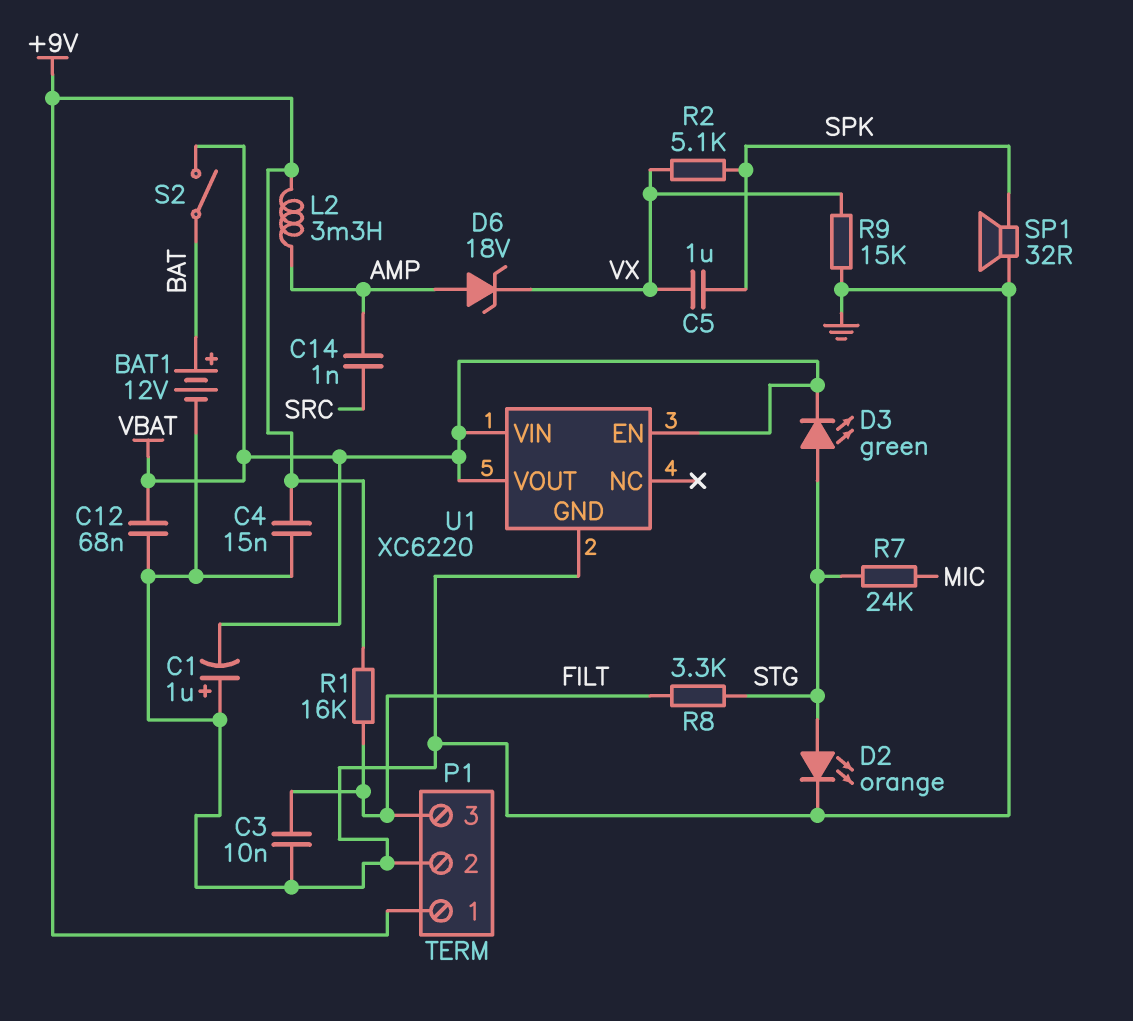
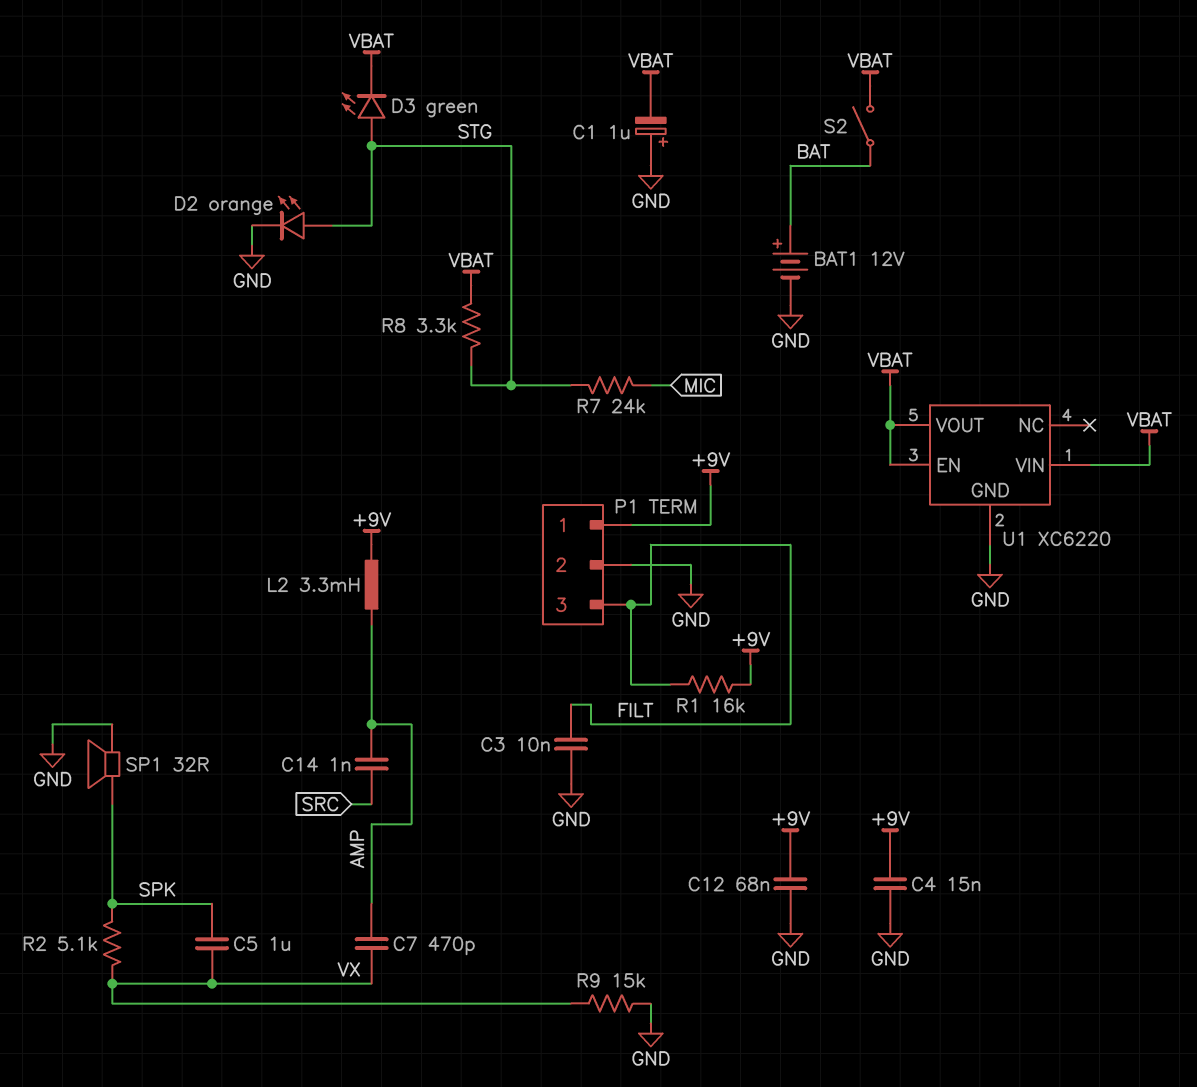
C7: none -> 470pF (AMP, VX)
C12: 68nF (GND, VBAT) -> 68nF (+9V, GND)
D6: zener 18V (A AMP, K VX) -> none
R8: 3.3k (FILT, STG) -> 3.3k (STG, VBAT)

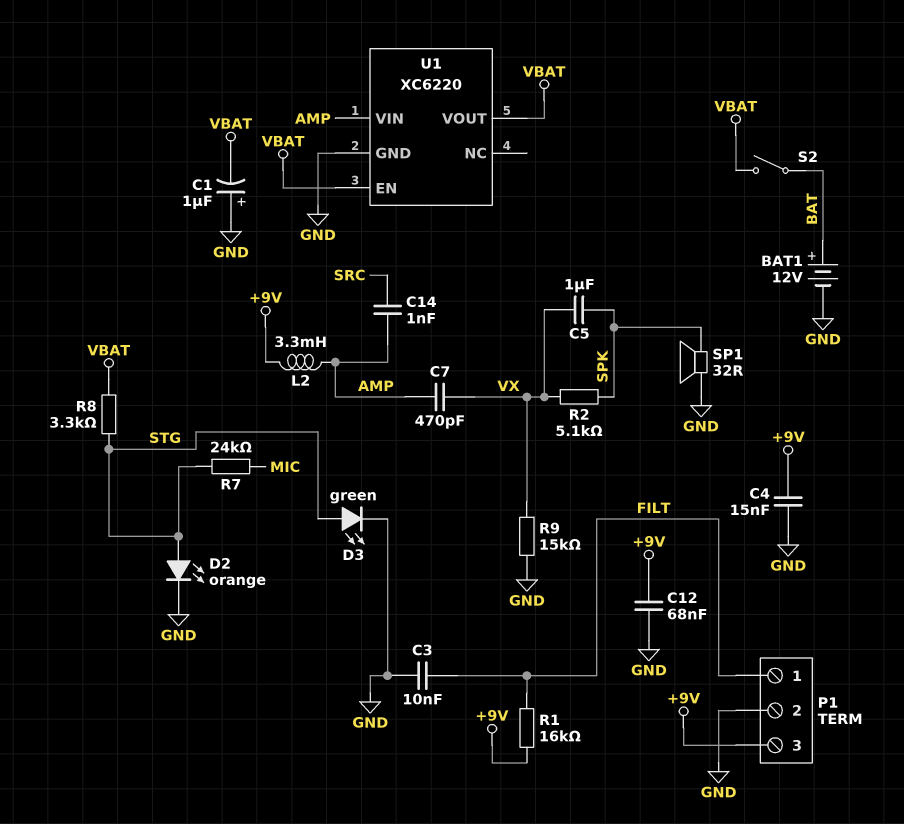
D3: LED green (A STG, K VBAT) -> LED green (A STG, K GND)
P1 pin 1: +9V -> FILT
P1 pin 3: FILT -> +9V
U1 pin VIN: VBAT -> AMP

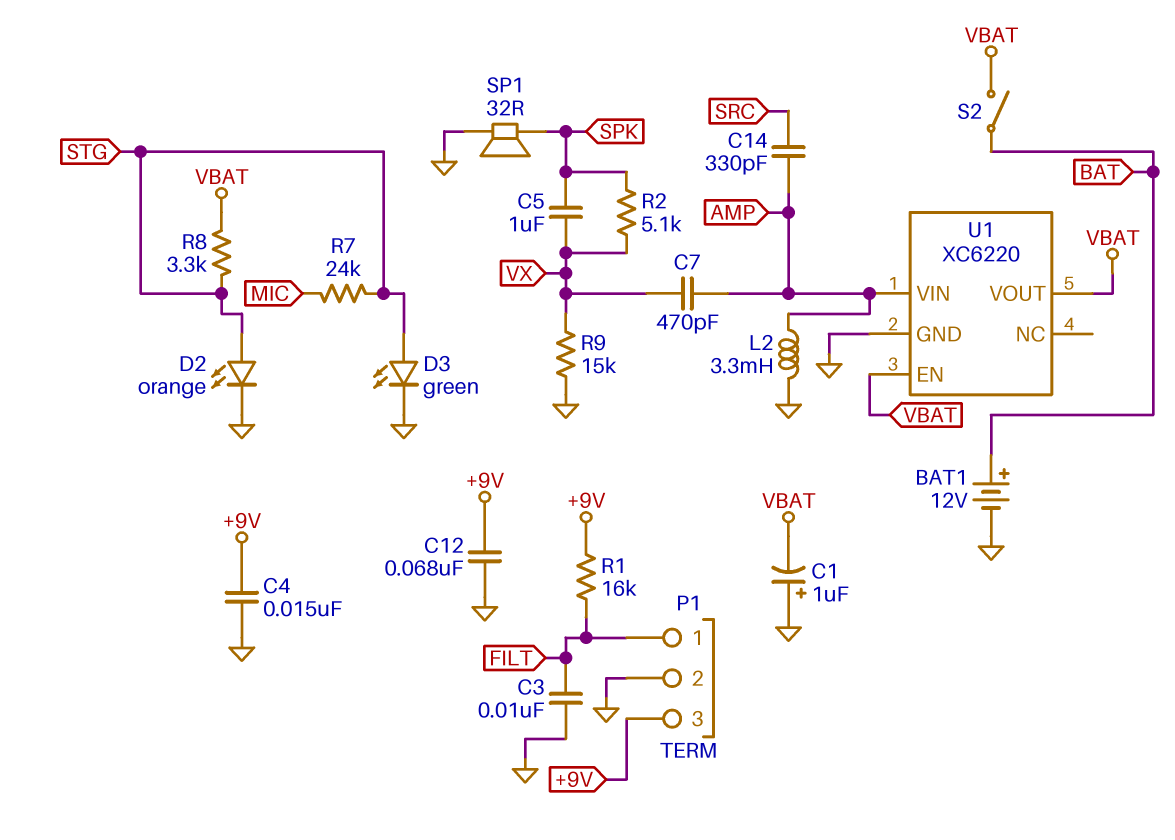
C14: 1nF (AMP, SRC) -> 330pF (AMP, SRC)
L2: 3.3mH (+9V, AMP) -> 3.3mH (AMP, GND)

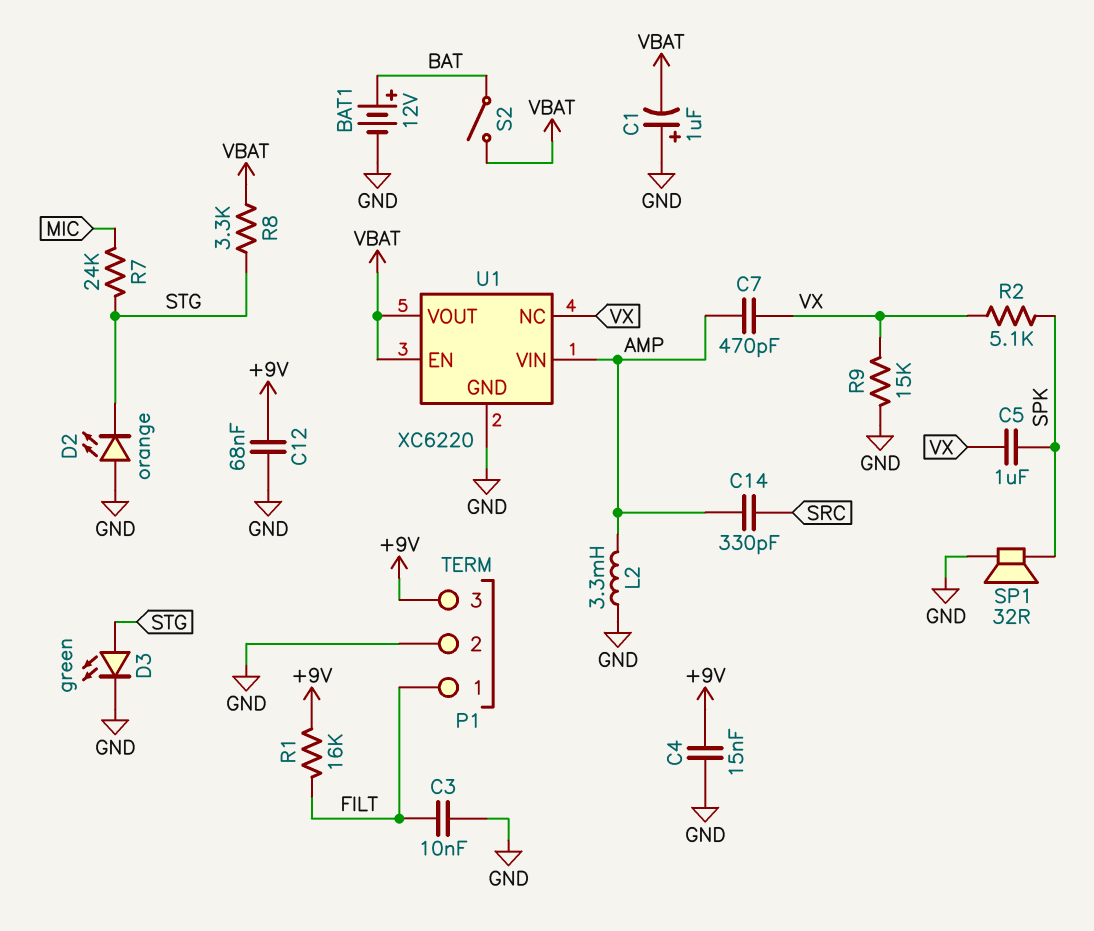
D2: LED orange (A STG, K GND) -> LED orange (A GND, K STG)
U1 pin NC: none -> VX

